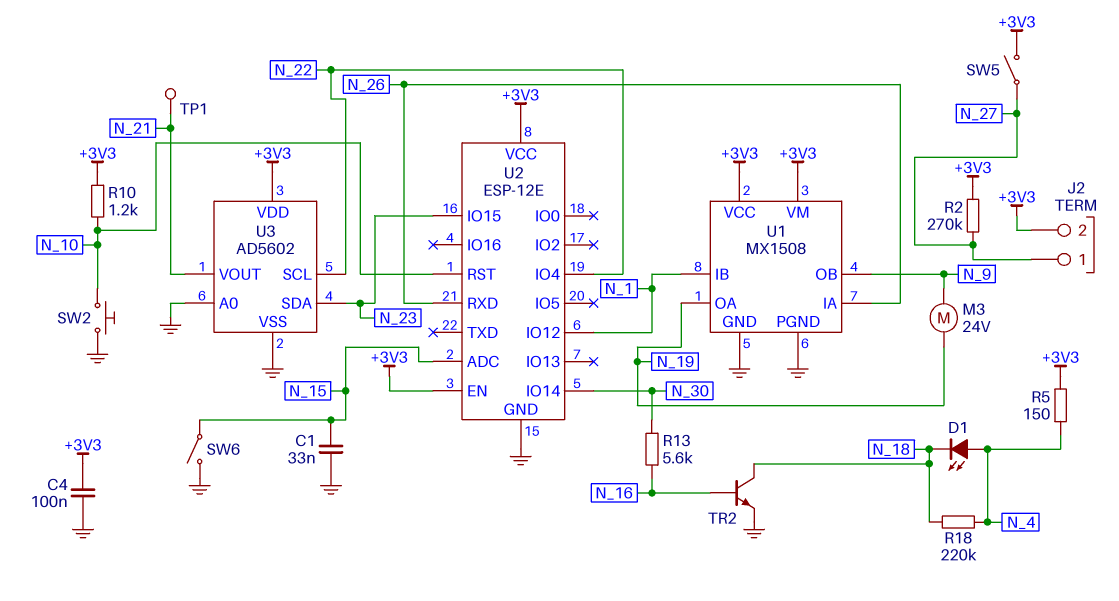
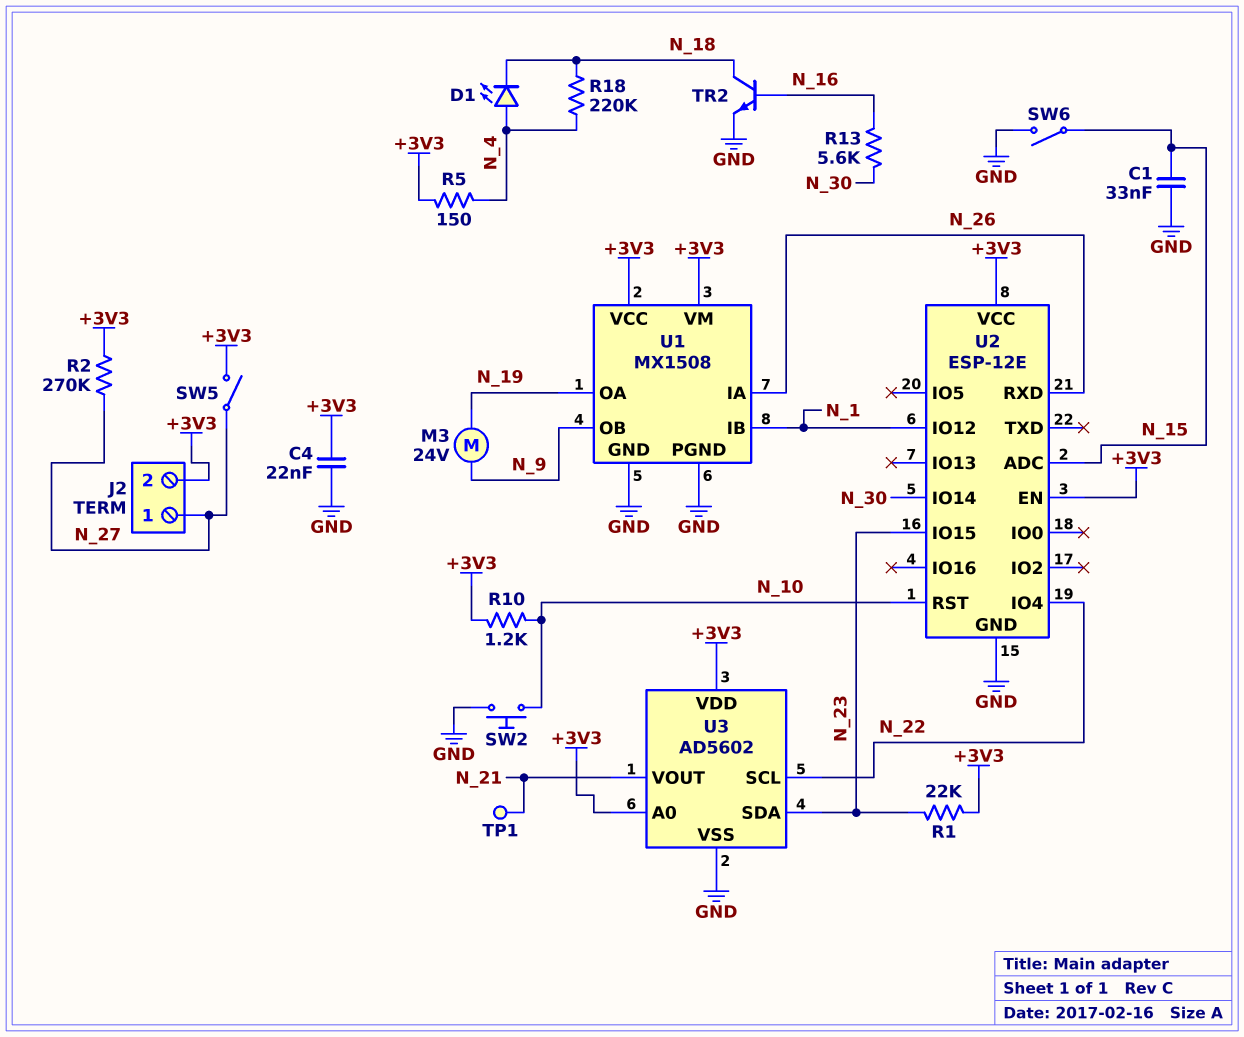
C4: 100nF (+3V3, GND) -> 22nF (+3V3, GND)
R1: none -> 22k (+3V3, N_23)
U3 pin A0: GND -> +3V3

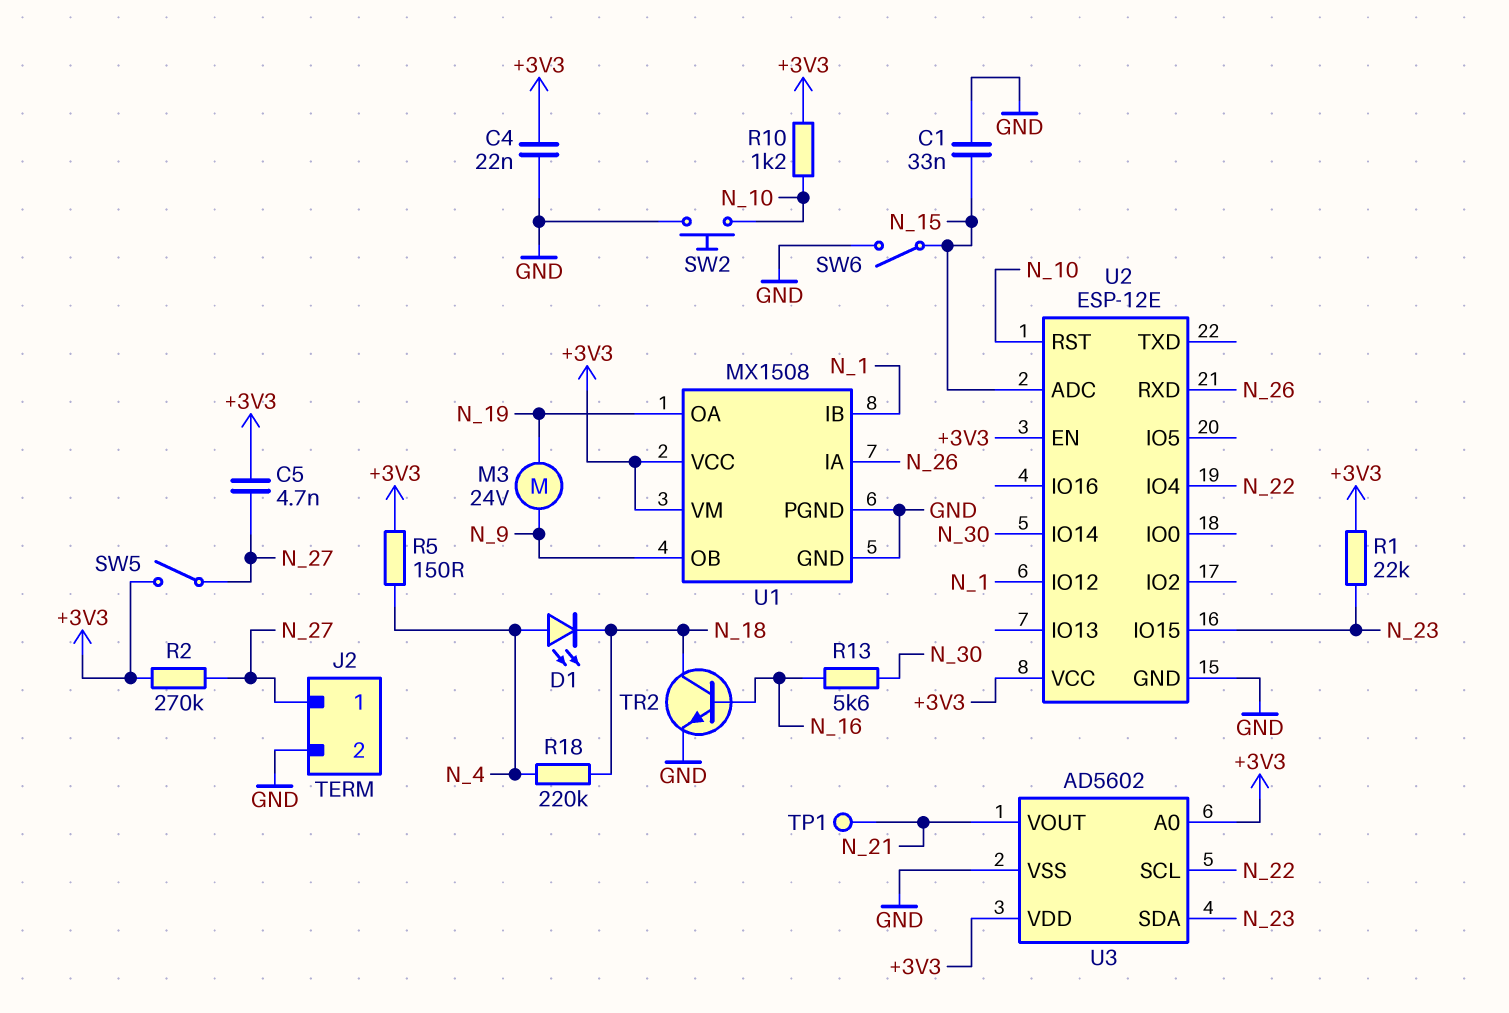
C5: none -> 4.7nF (+3V3, N_27)
J2 pin 2: +3V3 -> GND

